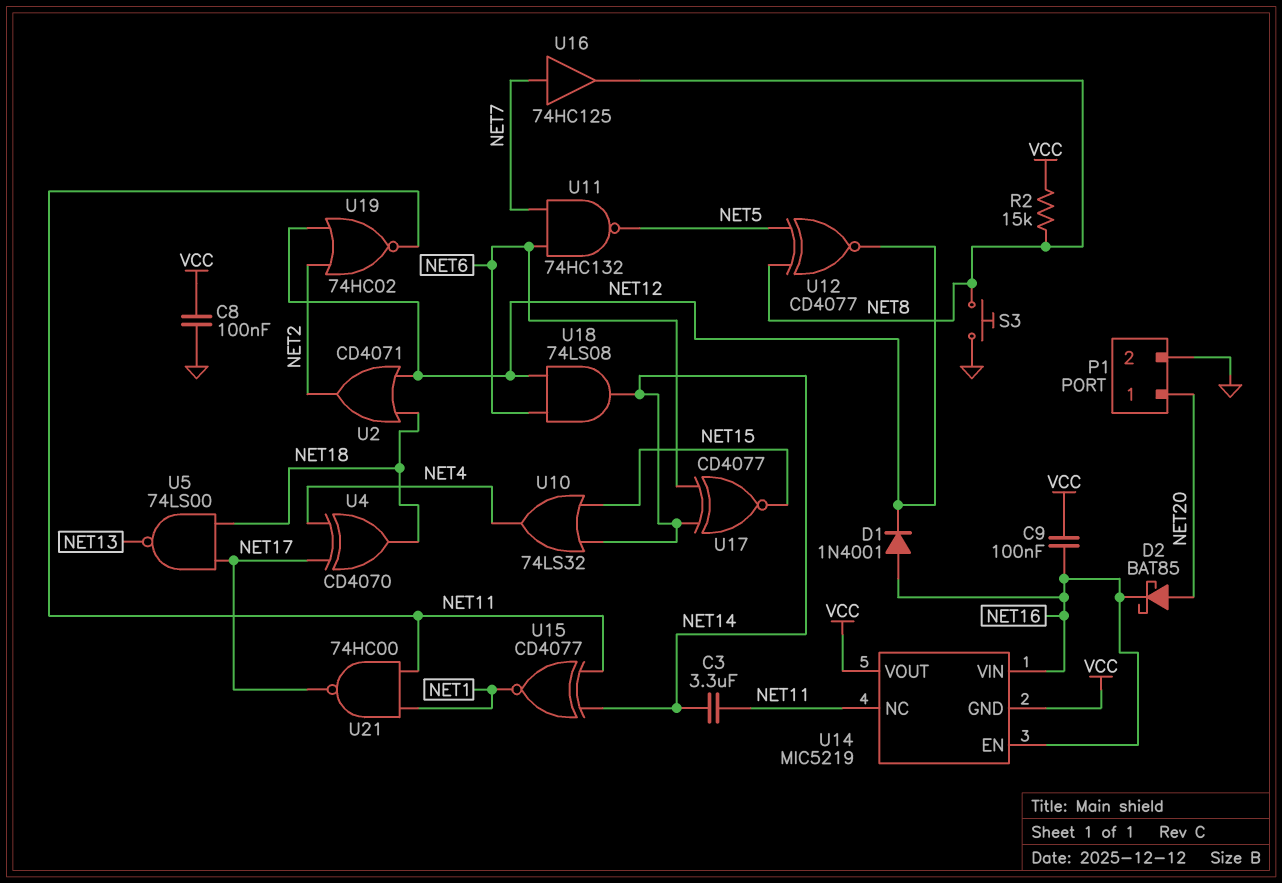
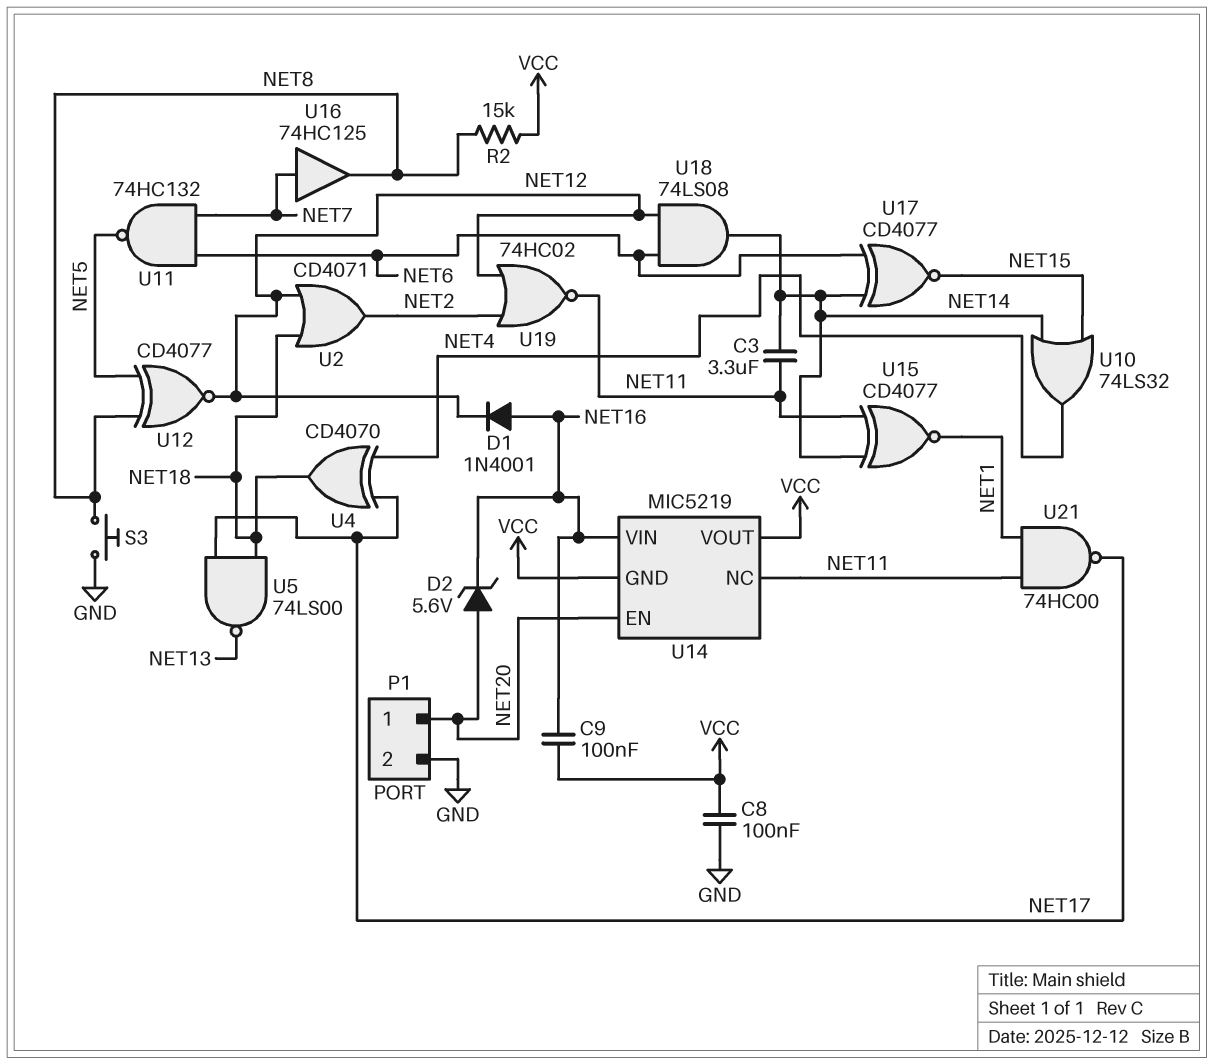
D2: schottky BAT85 (A NET20, K NET16) -> zener 5.6V (A NET20, K NET16)
U14 pin EN: NET16 -> NET20

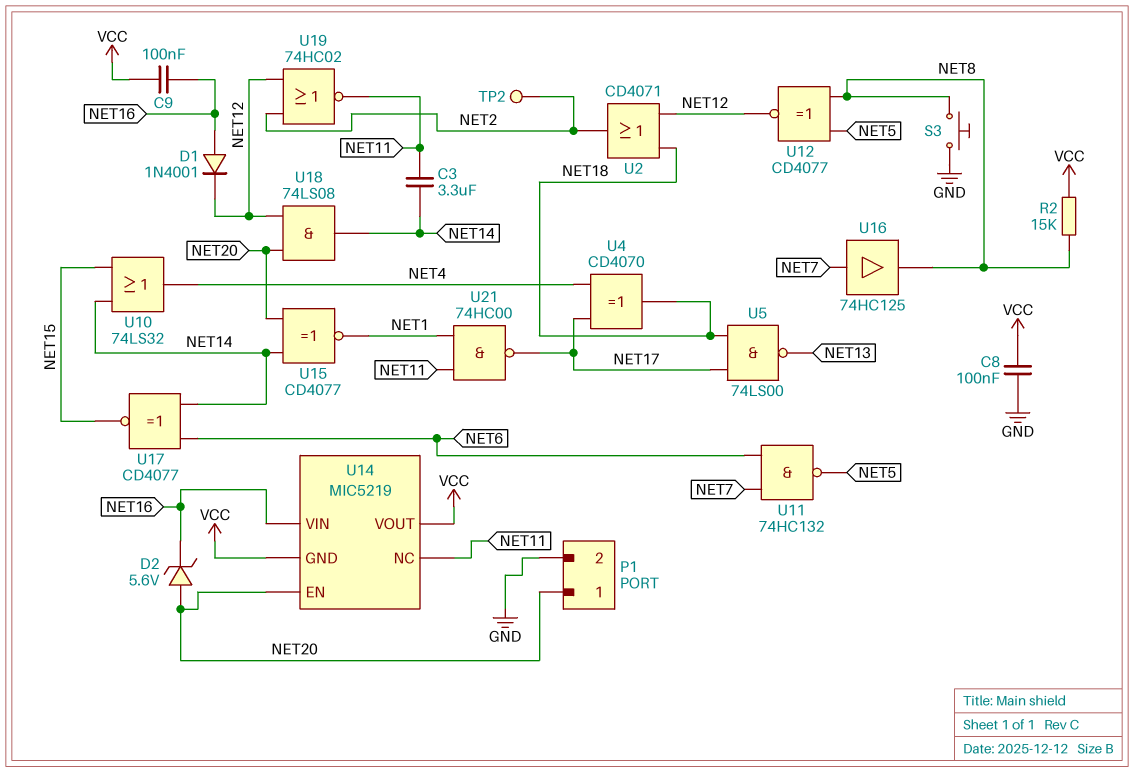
TP2: none -> test point (NET2)
U15: XNOR CD4077 (in NET11, in NET14, out NET1) -> XNOR CD4077 (in NET14, in NET20, out NET1)
U18: AND 74LS08 (in NET6, in NET12, out NET14) -> AND 74LS08 (in NET12, in NET20, out NET14)

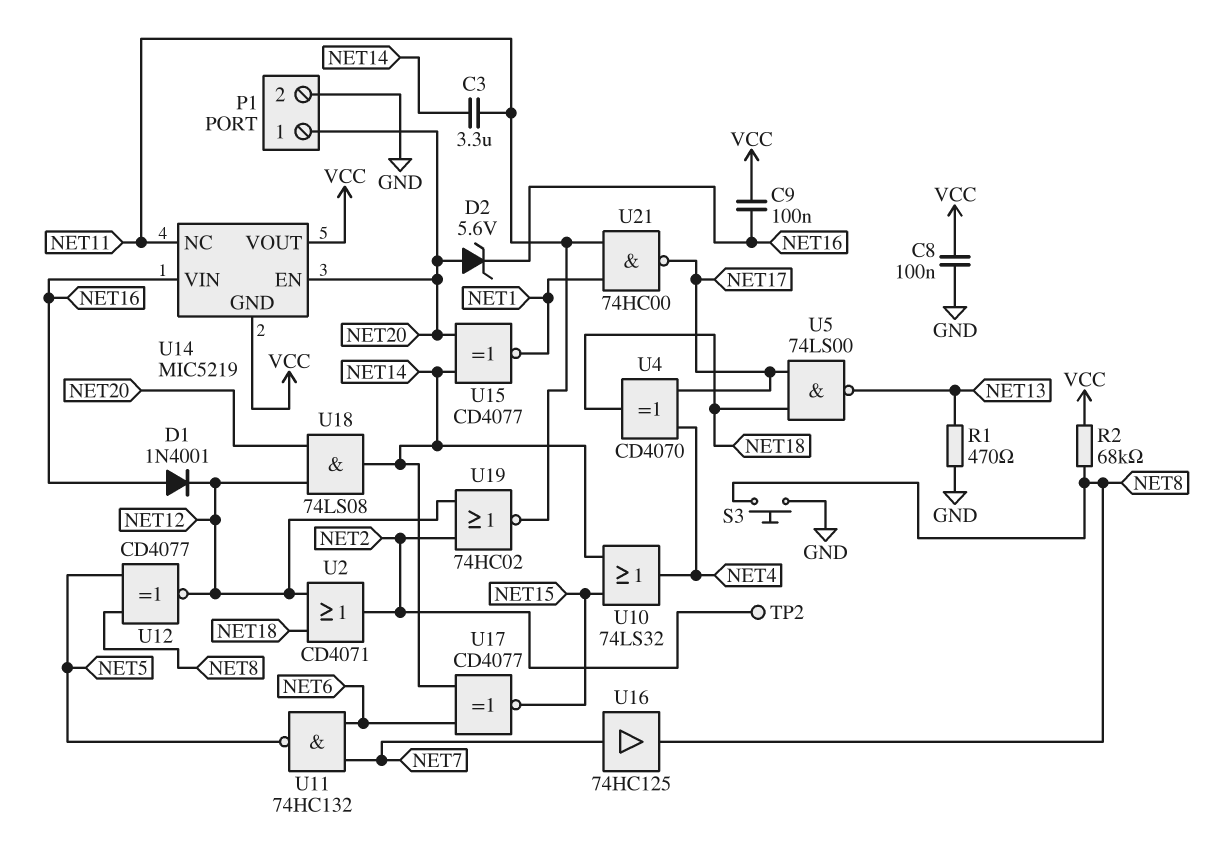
R1: none -> 470 (GND, NET13)
R2: 15k (NET8, VCC) -> 68k (NET8, VCC)

